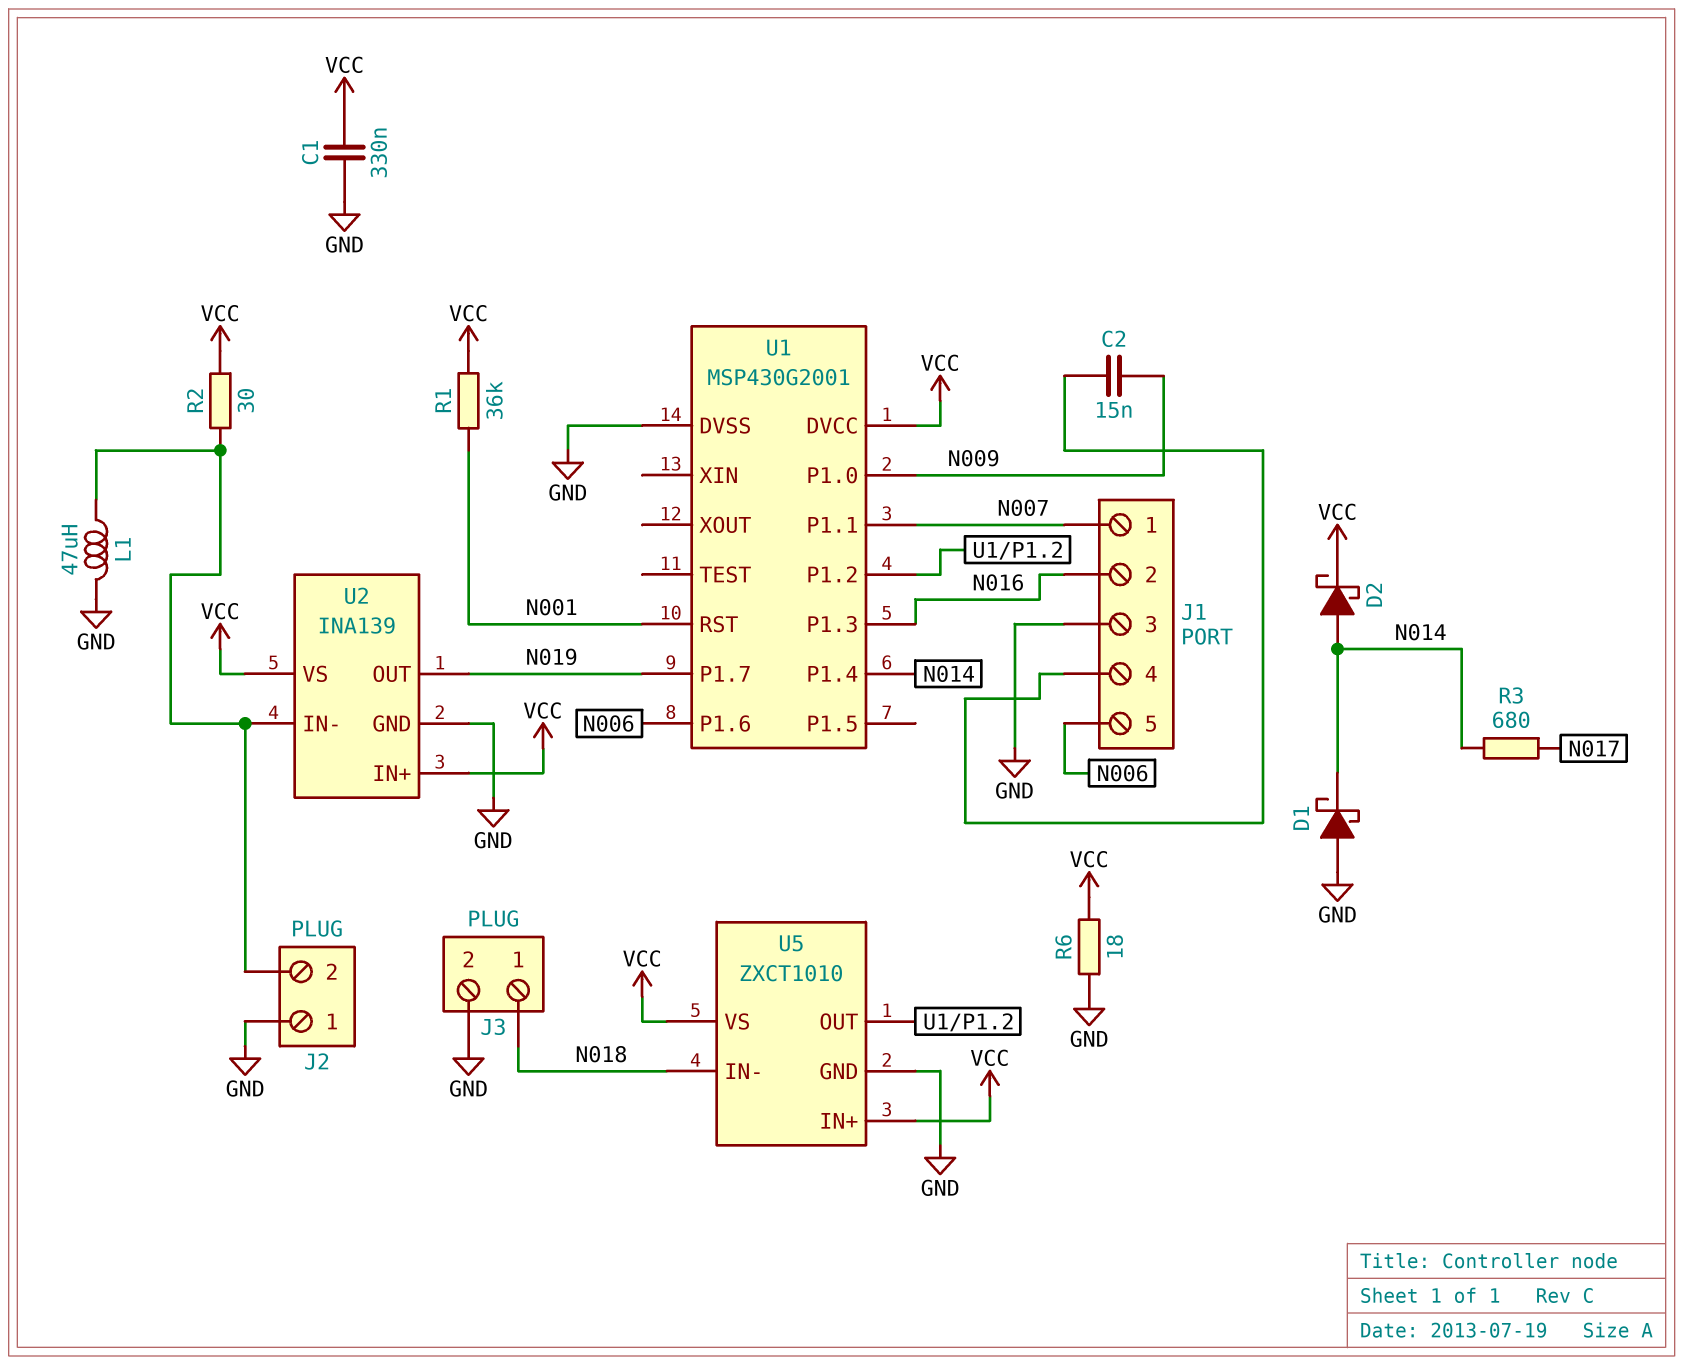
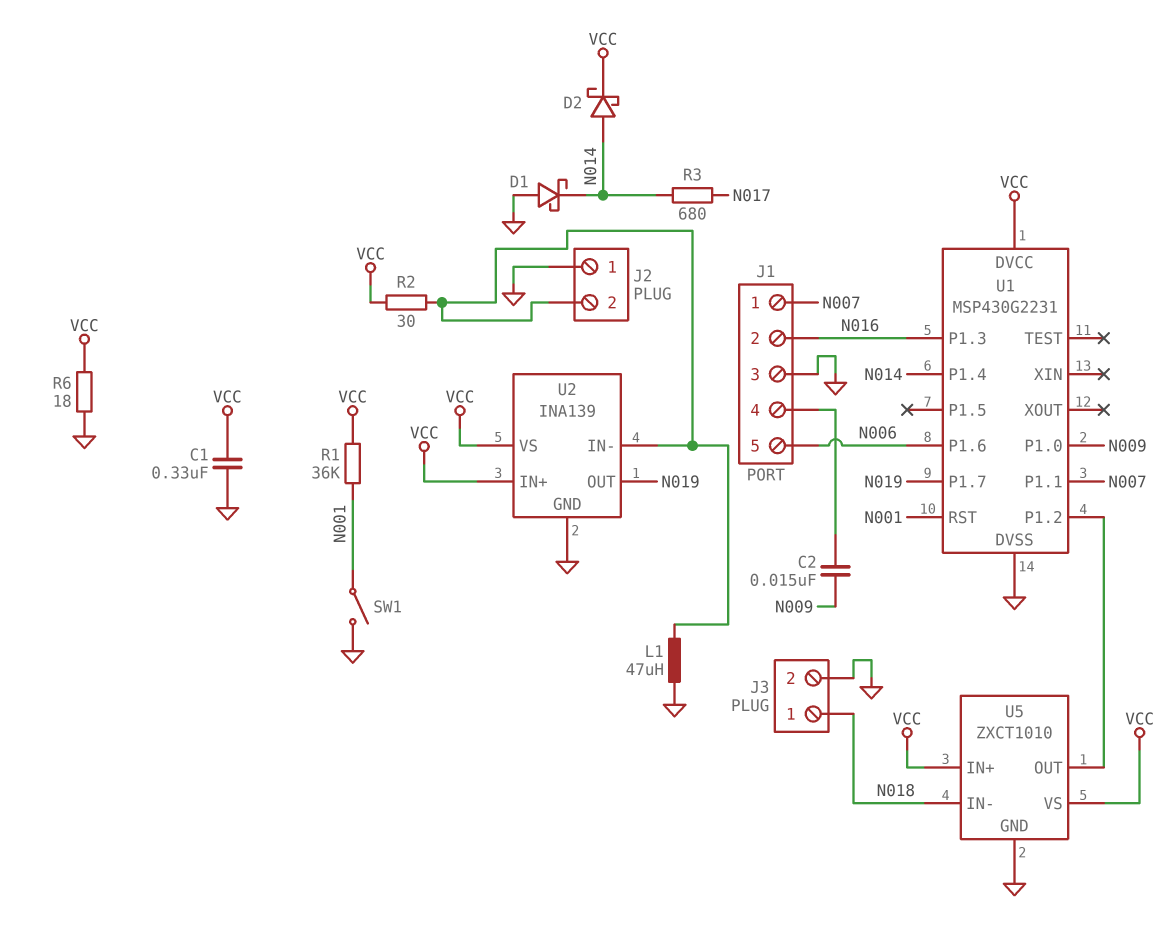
SW1: none -> switch (GND, N001)
U1: MSP430G2001 -> MSP430G2231

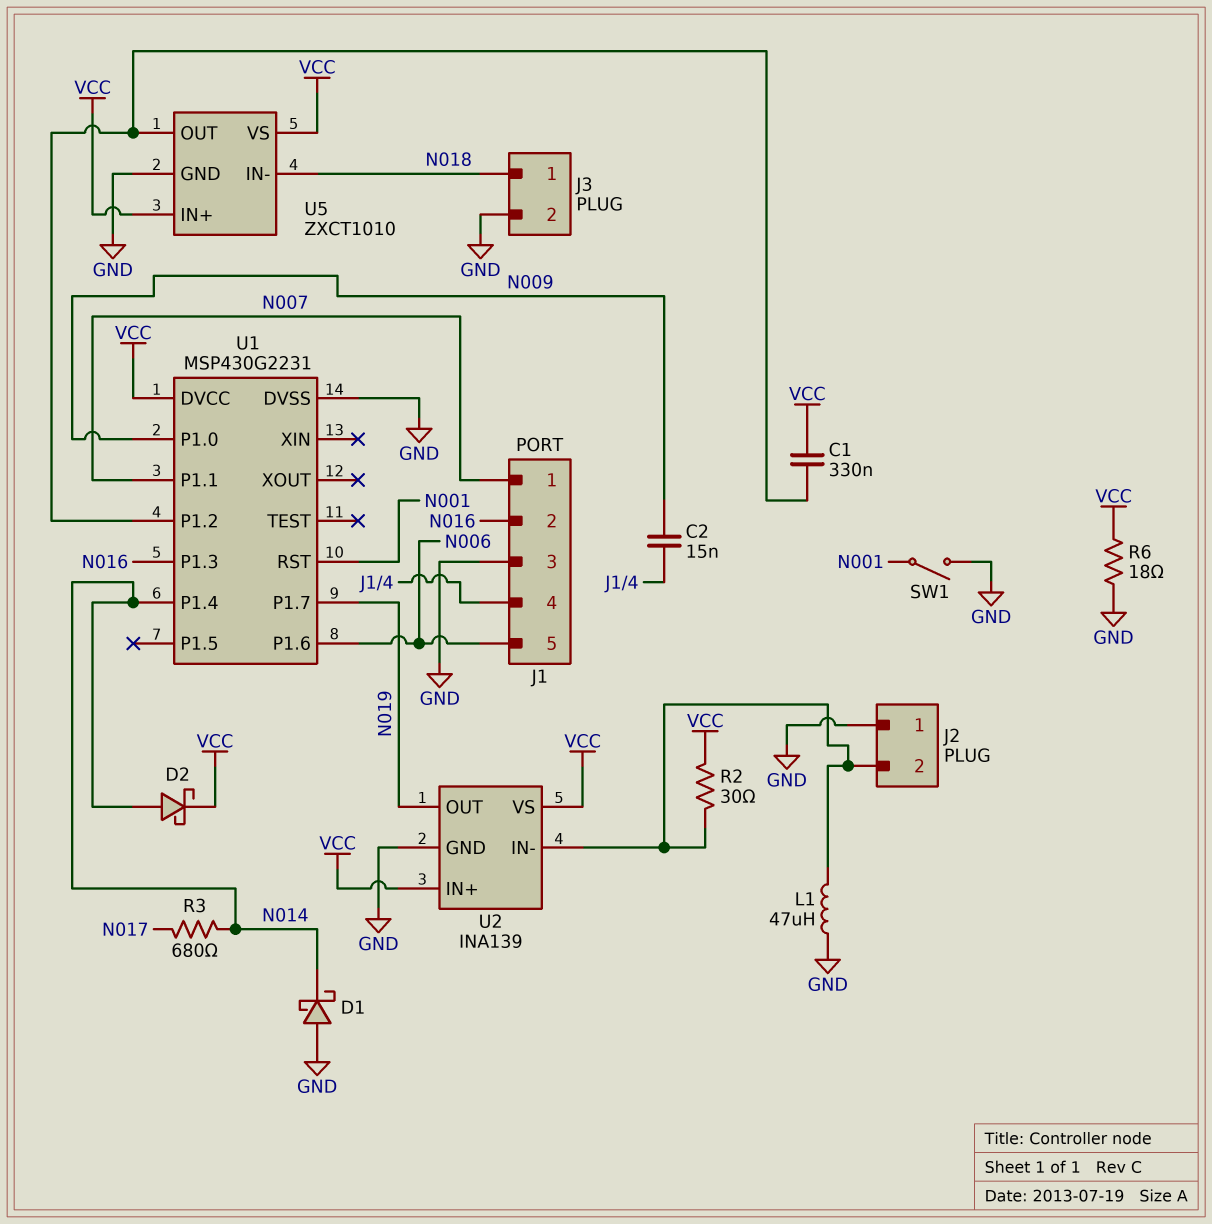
C1: 330nF (GND, VCC) -> 330nF (U1/P1.2, VCC)
R1: 36k (N001, VCC) -> none

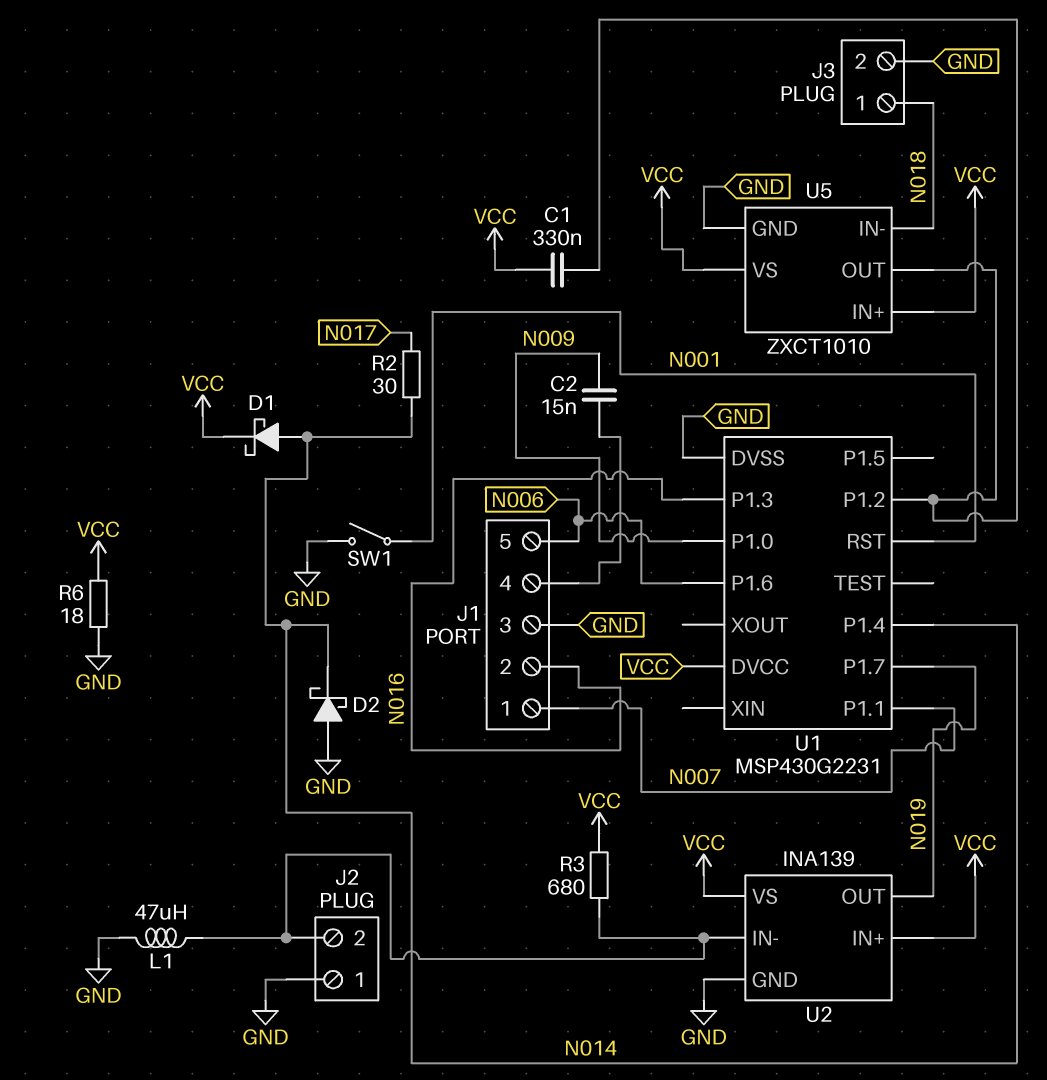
D1: schottky (A GND, K N014) -> schottky (A N014, K VCC)
D2: schottky (A N014, K VCC) -> schottky (A GND, K N014)
R2: 30 (J2/2, VCC) -> 30 (N014, N017)
R3: 680 (N014, N017) -> 680 (J2/2, VCC)

